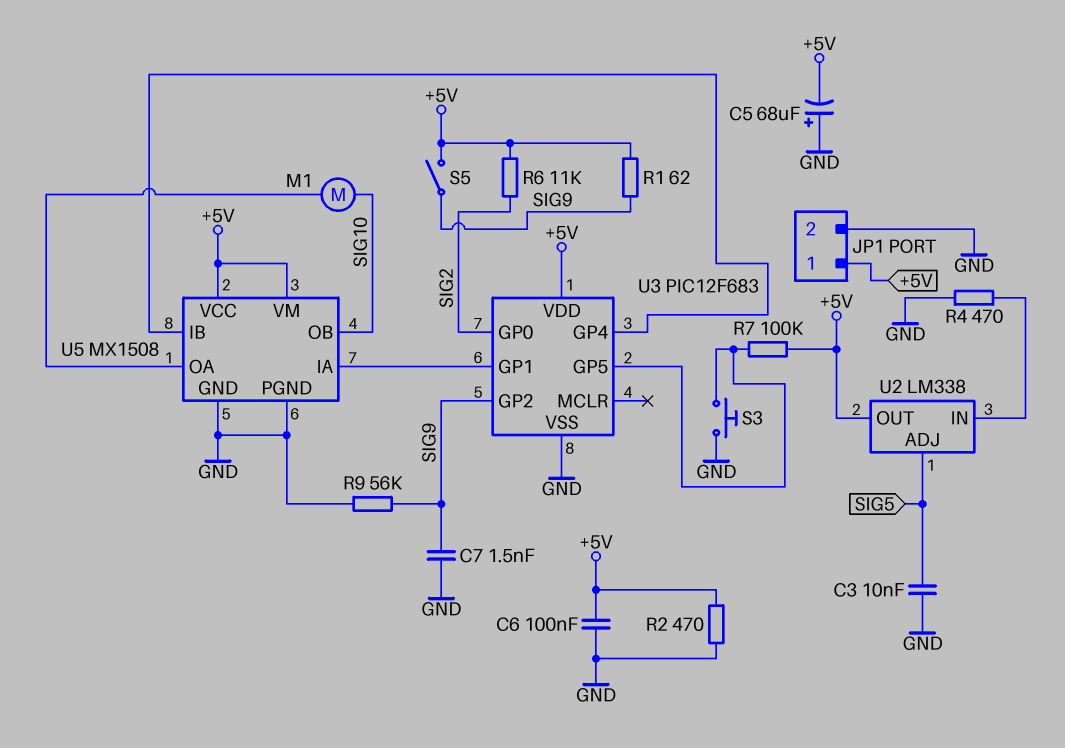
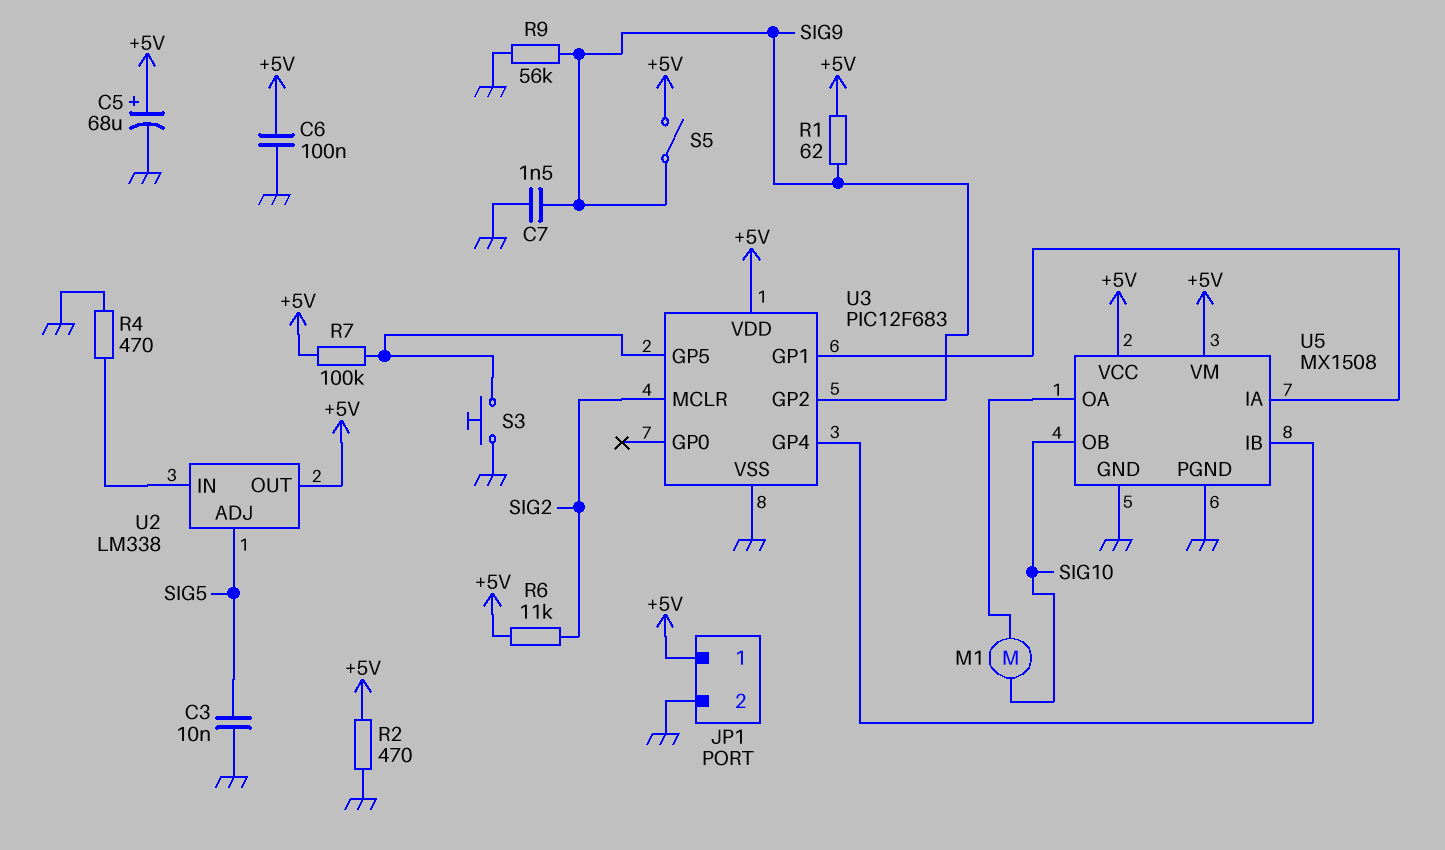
C5: 68uF (plus GND, minus +5V) -> 68uF (plus +5V, minus GND)
U3 pin GP0: SIG2 -> none
U3 pin MCLR: none -> SIG2

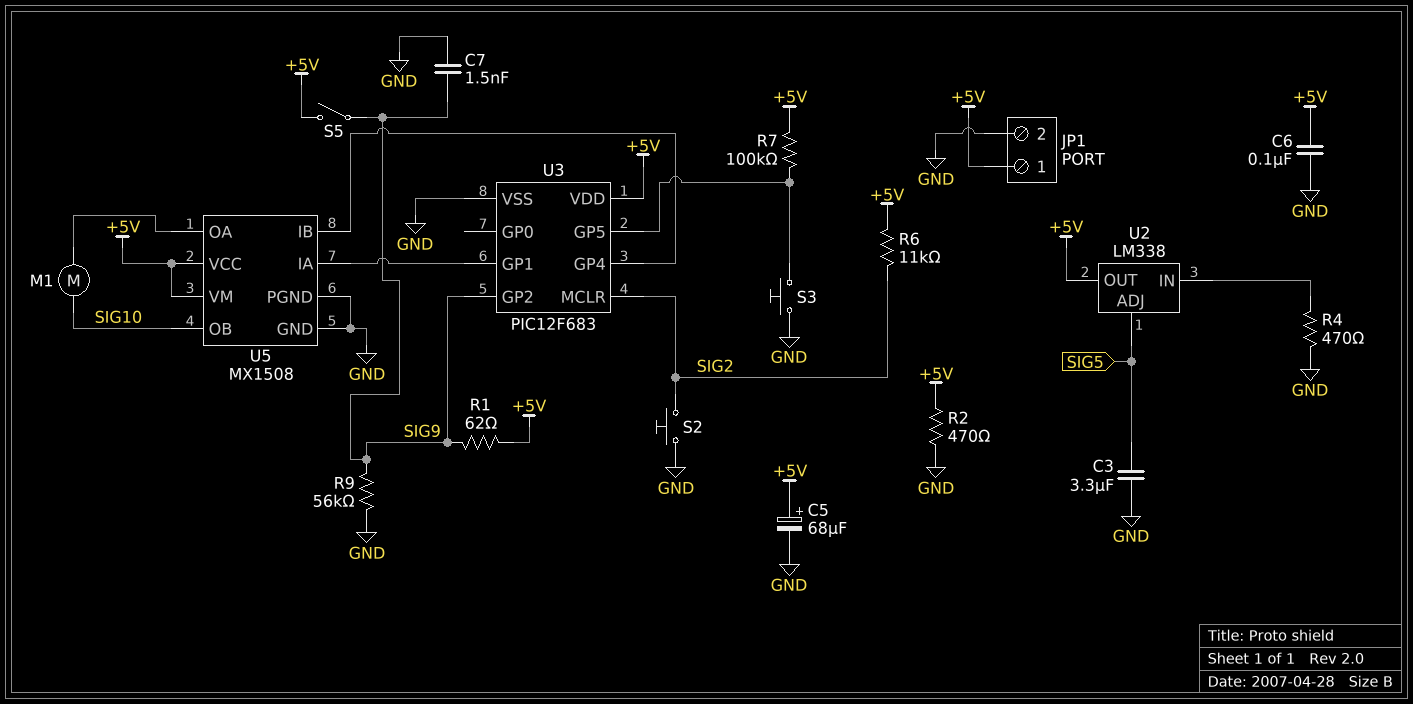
C3: 10nF (GND, SIG5) -> 3.3uF (GND, SIG5)
S2: none -> button (GND, SIG2)

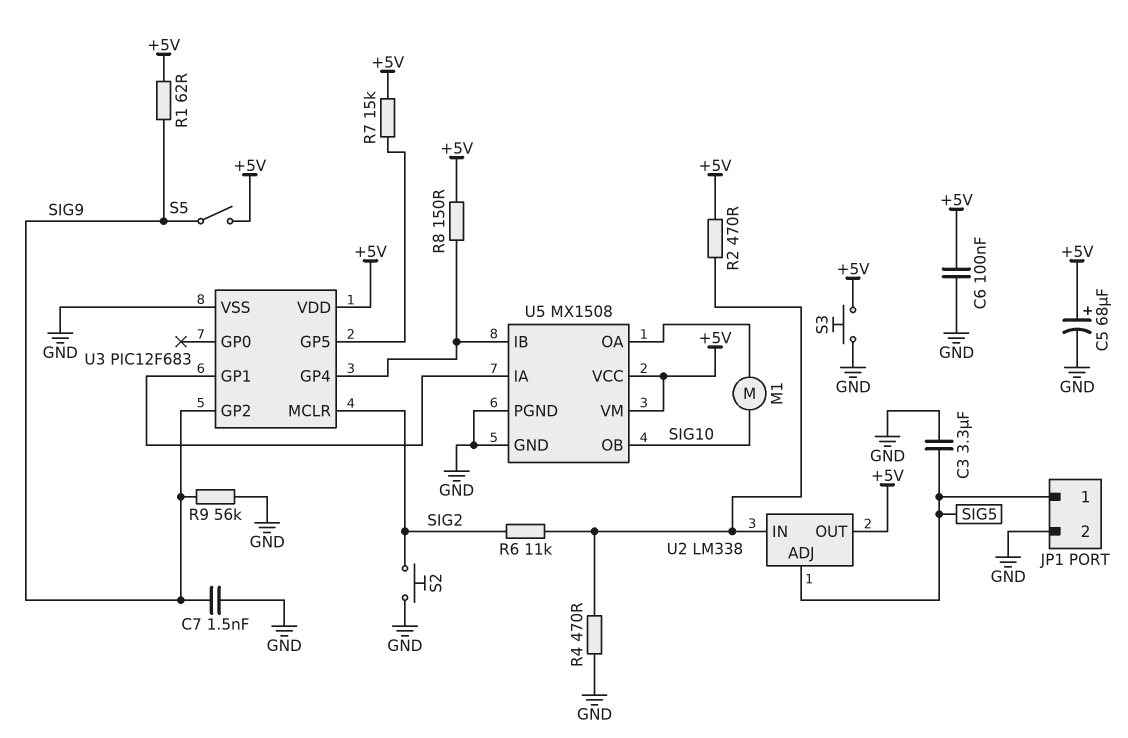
JP1 pin 1: +5V -> SIG5
R2: 470 (+5V, GND) -> 470 (+5V, U2/IN)
R6: 11k (+5V, SIG2) -> 11k (SIG2, U2/IN)
R7: 100k (+5V, U3/GP5) -> 15k (+5V, U3/GP5)
R8: none -> 150 (+5V, U3/GP4)
S3: button (GND, U3/GP5) -> button (+5V, GND)

